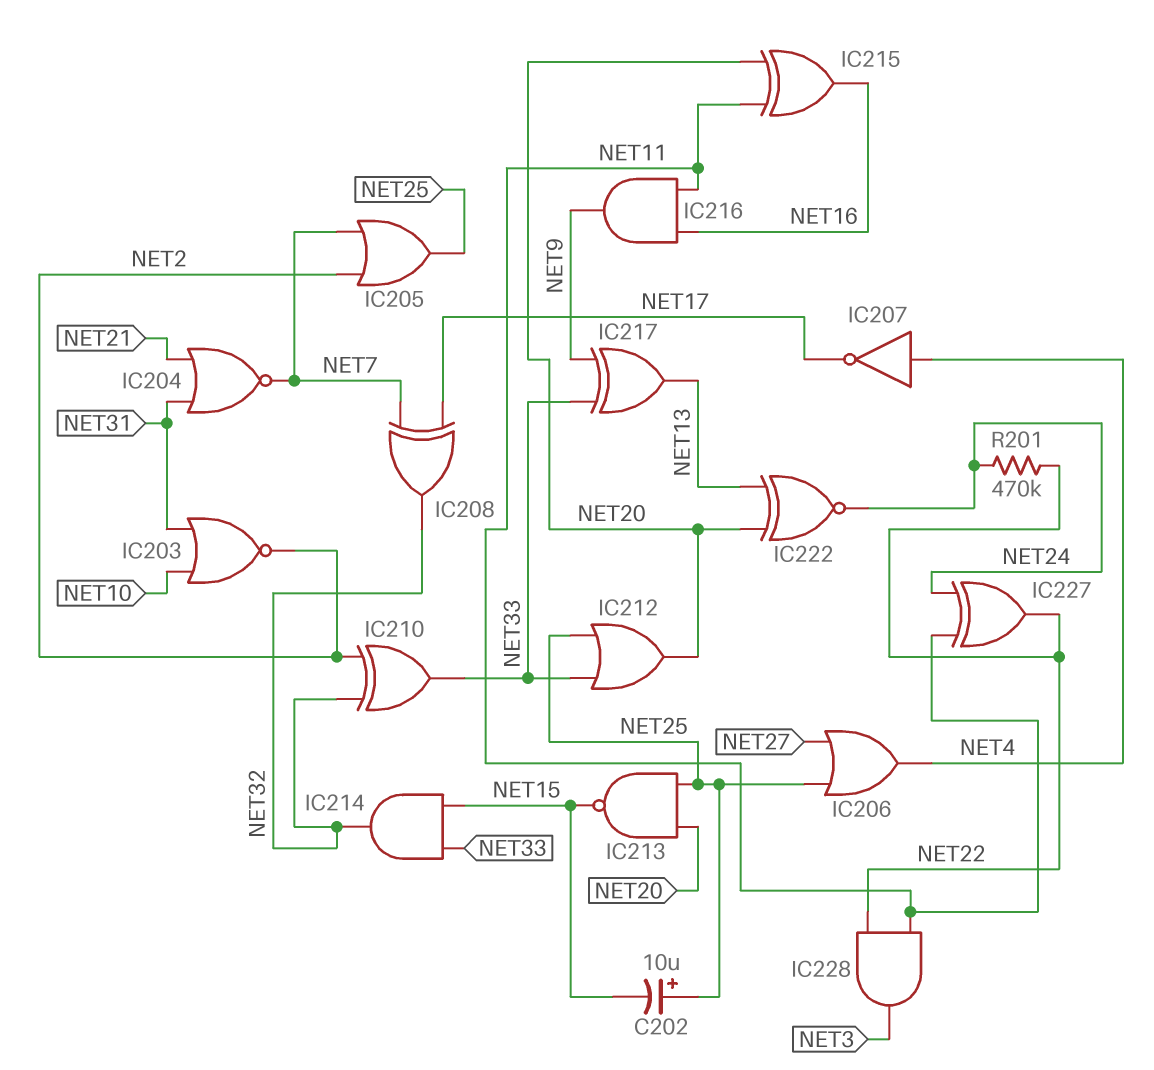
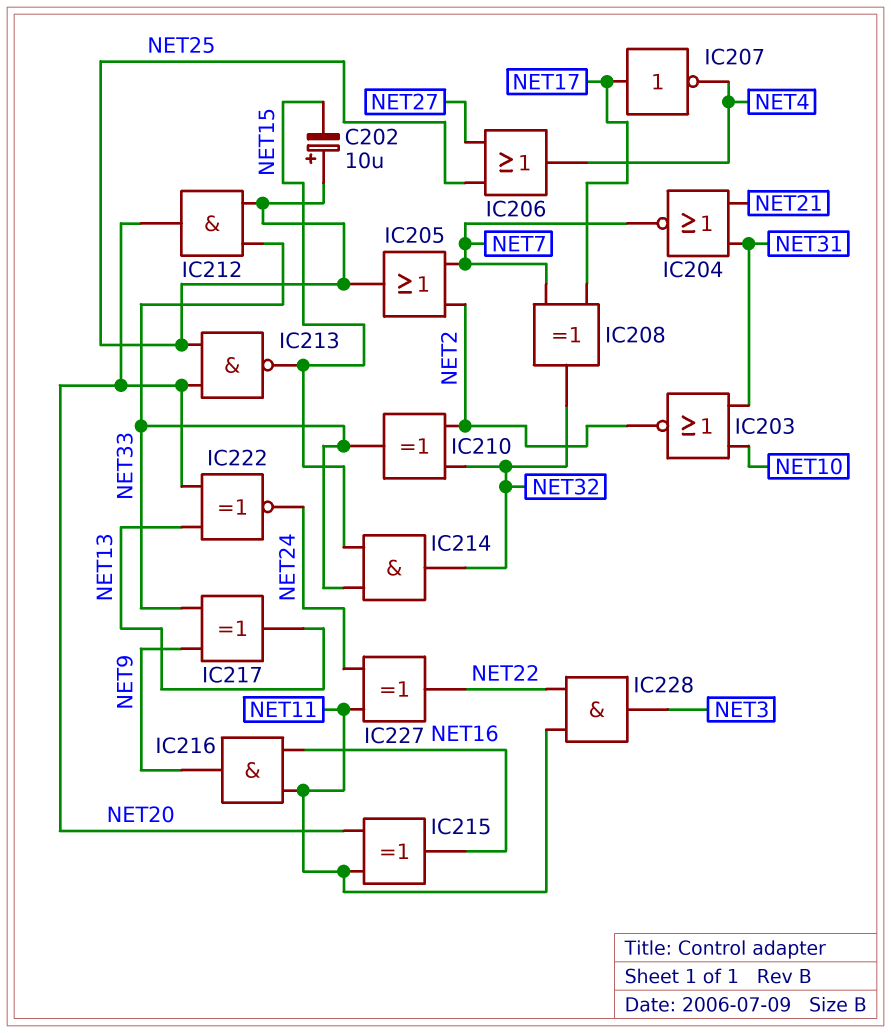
IC207: NOT (in NET4, out NET17) -> NOT (in NET17, out NET4)
IC212: OR (in NET25, in NET33, out NET20) -> AND (in NET25, in NET33, out NET20)
R201: 470k (NET22, NET24) -> none

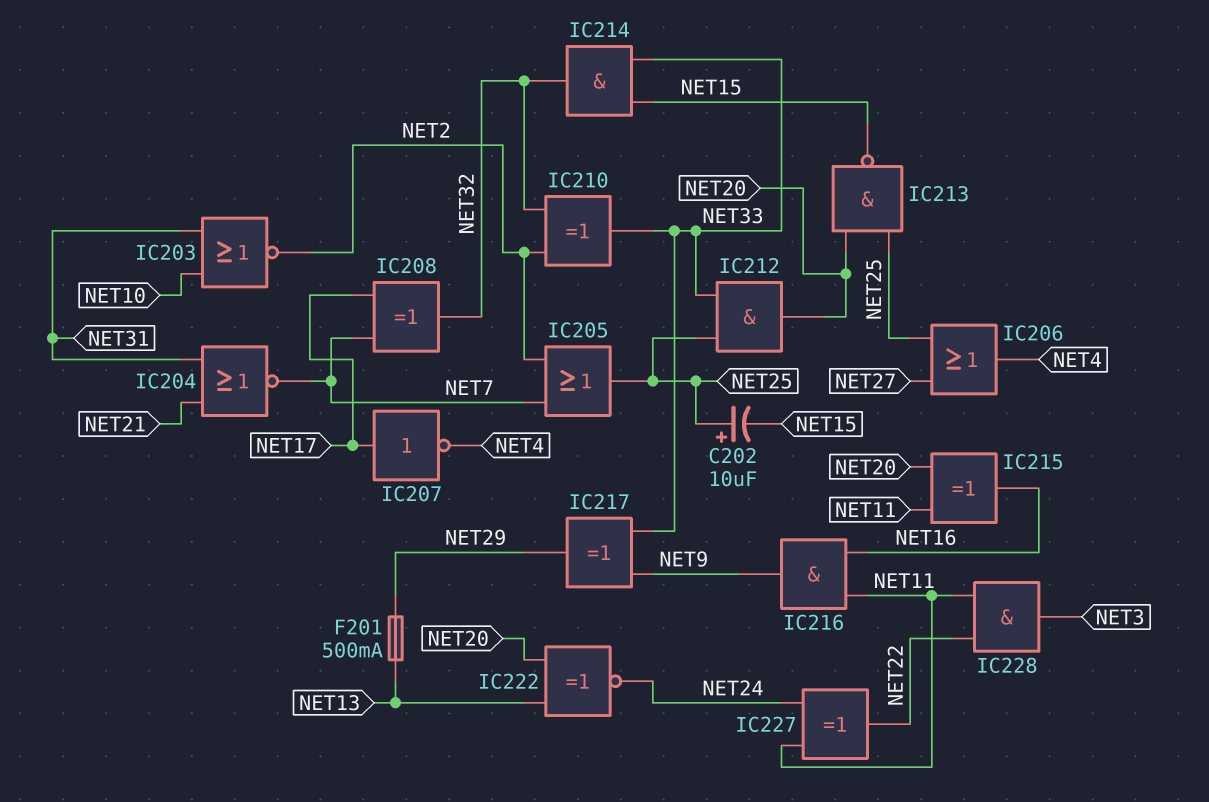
F201: none -> 500mA (NET13, NET29)
IC217: XOR (in NET9, in NET33, out NET13) -> XOR (in NET9, in NET33, out NET29)

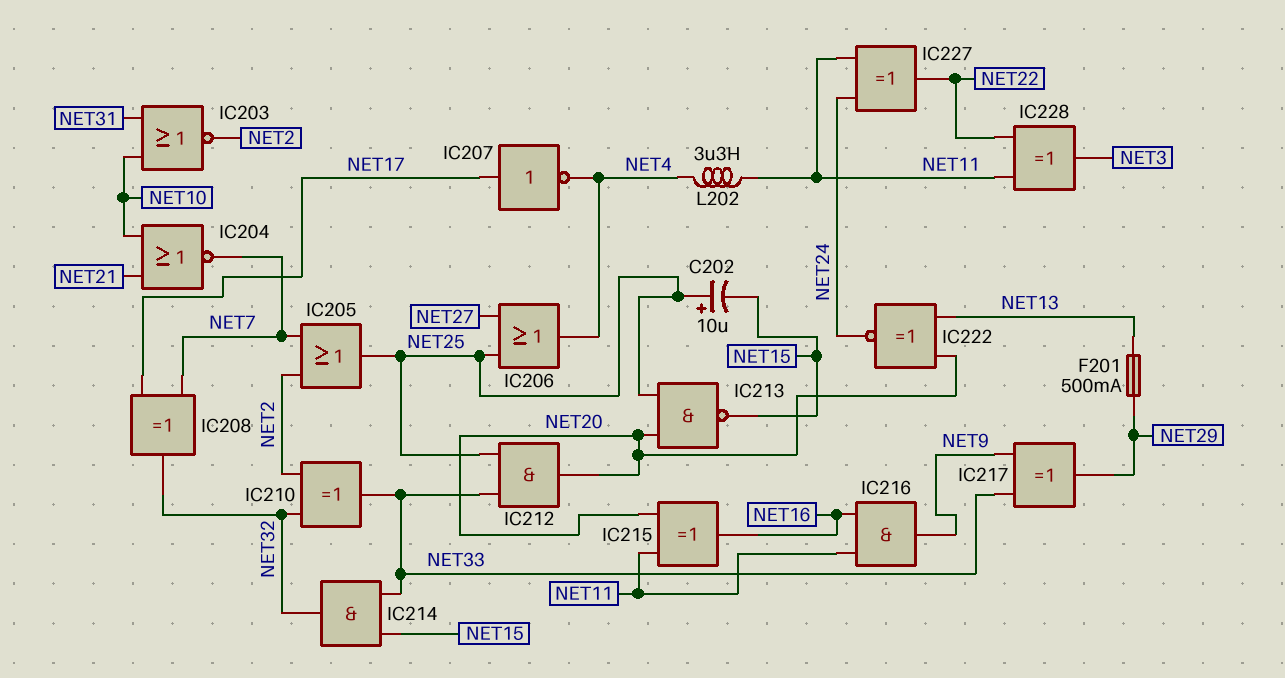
IC204: NOR (in NET21, in NET31, out NET7) -> NOR (in NET10, in NET21, out NET7)
IC228: AND (in NET11, in NET22, out NET3) -> XOR (in NET11, in NET22, out NET3)
L202: none -> 3.3uH (NET4, NET11)

